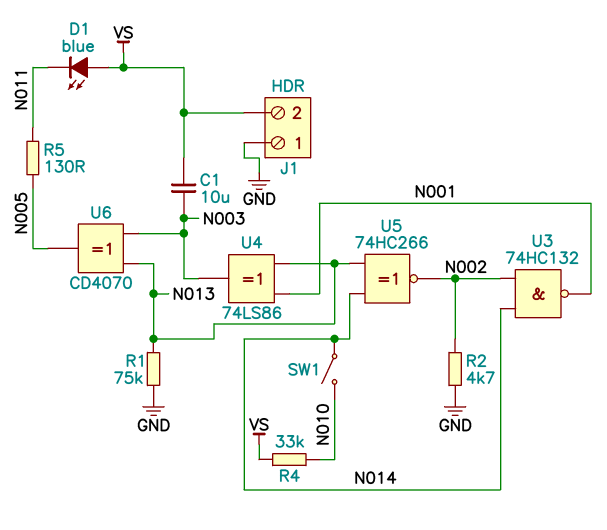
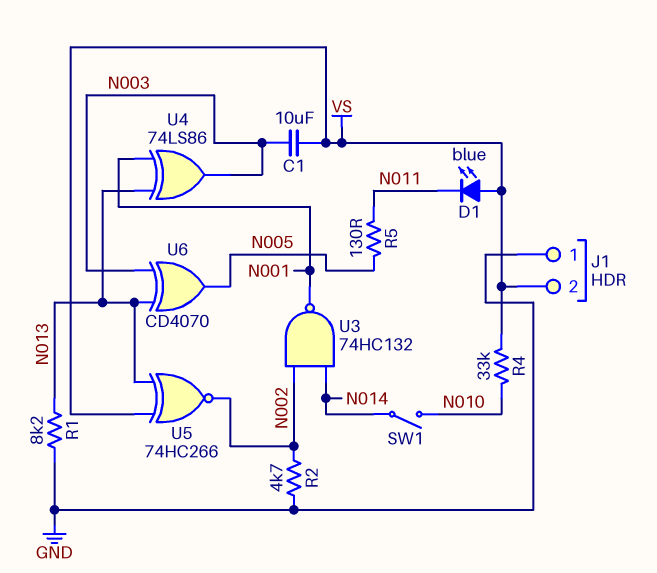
R1: 75k (GND, N013) -> 8.2k (GND, N013)
U5: XNOR 74HC266 (in N013, in N014, out N002) -> XNOR 74HC266 (in N013, in VS, out N002)

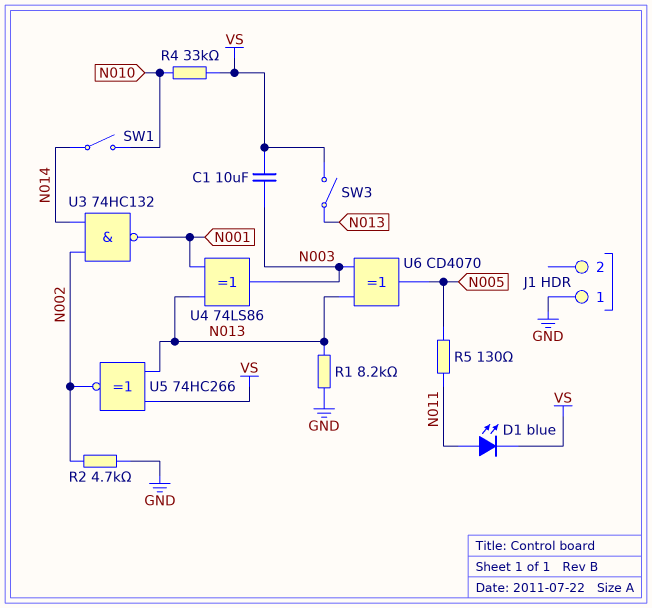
D1: LED blue (A VS, K N011) -> LED blue (A N011, K VS)
J1 pin 2: VS -> none
SW3: none -> switch (N013, VS)

